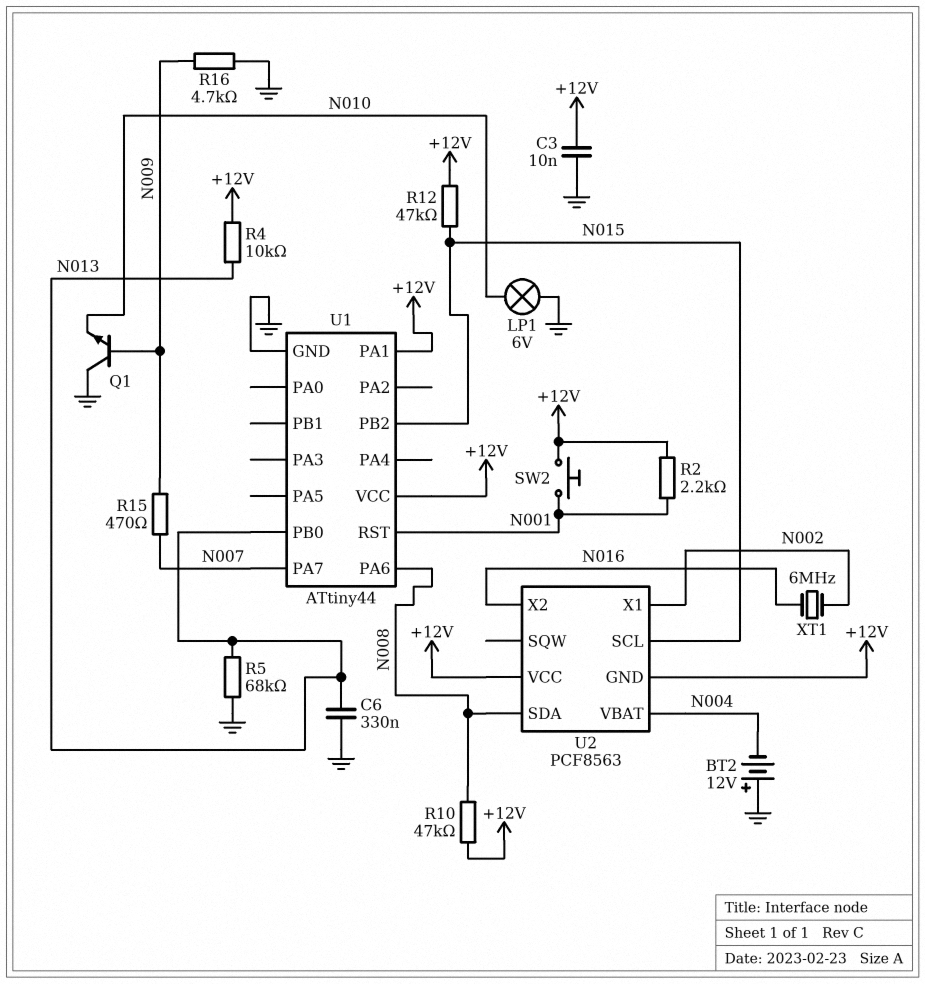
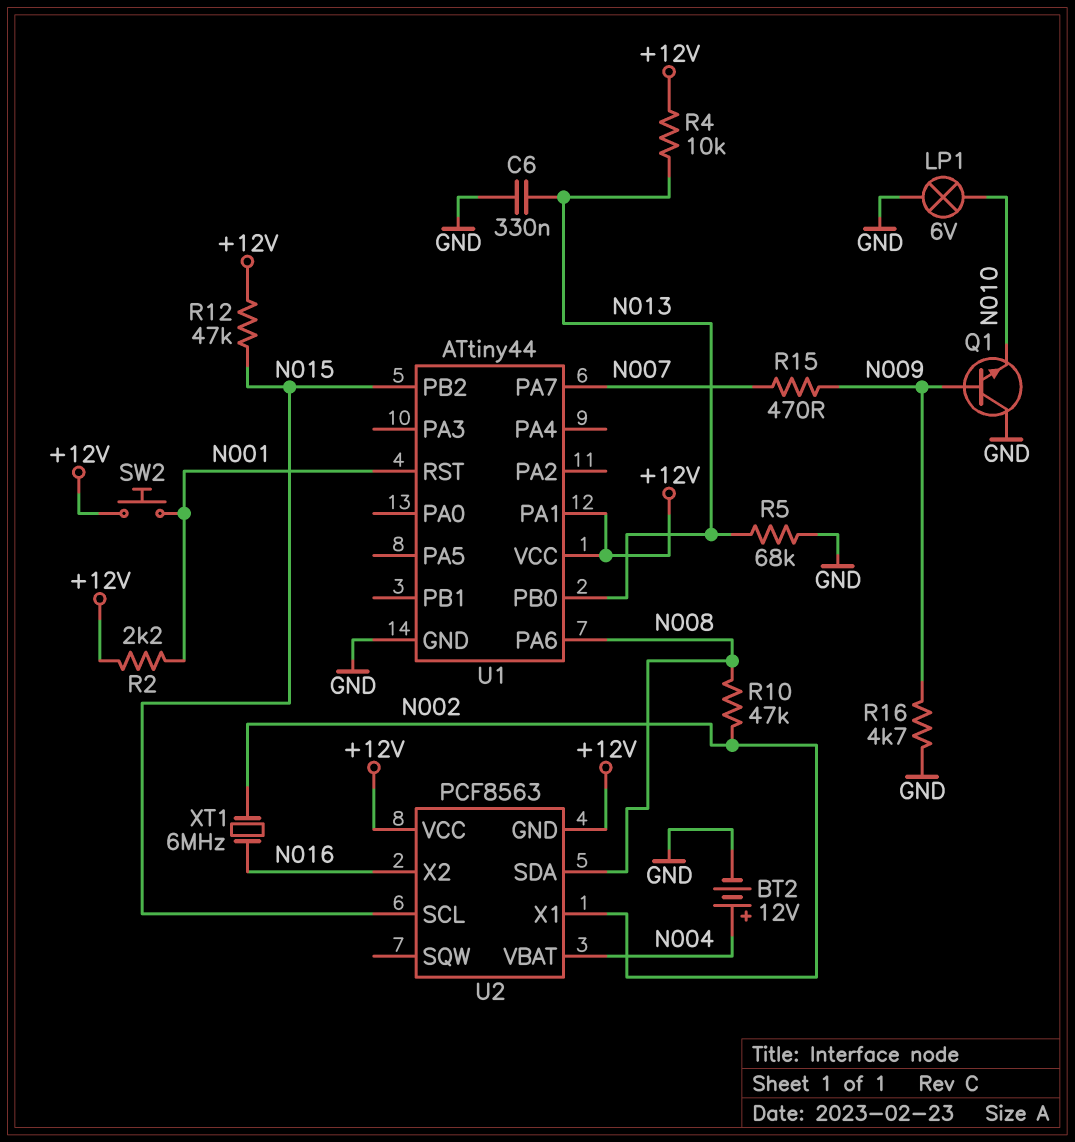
BT2: 12V (plus GND, minus N004) -> 12V (plus N004, minus GND)
C3: 10nF (+12V, GND) -> none
R10: 47k (+12V, N008) -> 47k (N002, N008)

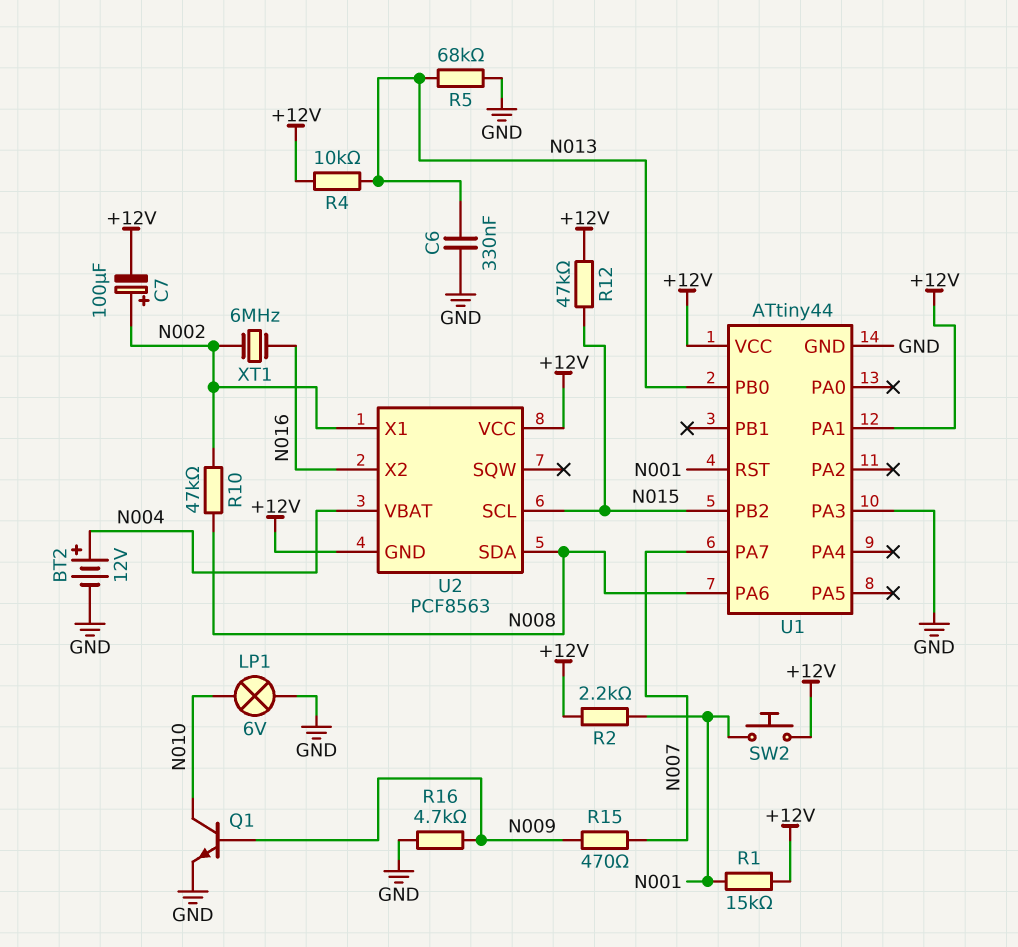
C7: none -> 100uF (plus N002, minus +12V)
Q1: NPN (B N009, C GND, E N010) -> NPN (B N009, C N010, E GND)
R1: none -> 15k (+12V, N001)
U1 pin PA3: none -> GND

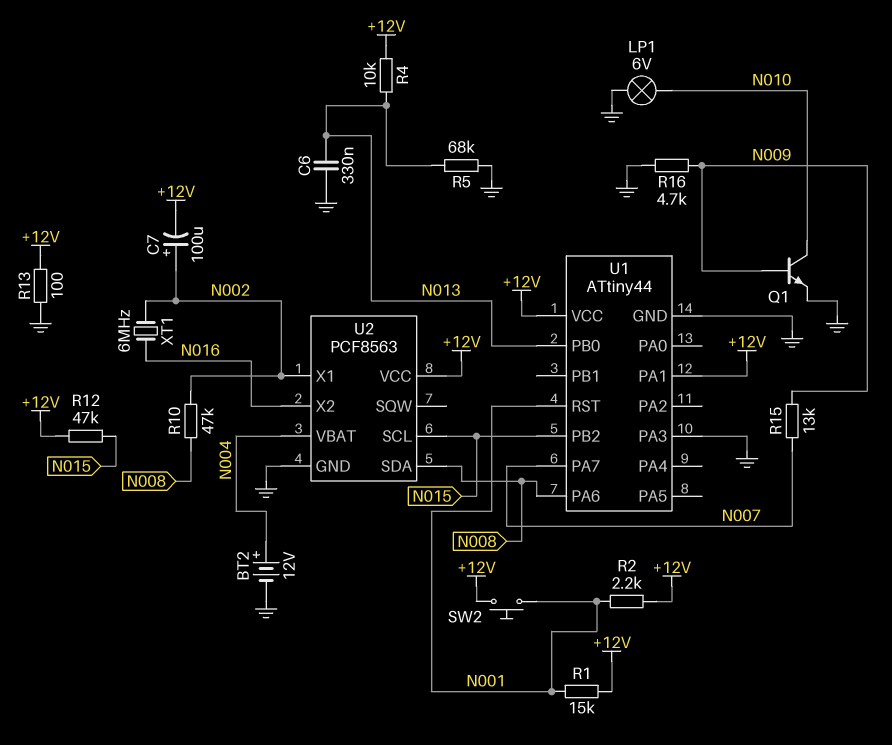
R13: none -> 100 (+12V, GND)
R15: 470 (N007, N009) -> 13k (N007, N009)
U2 pin GND: +12V -> GND

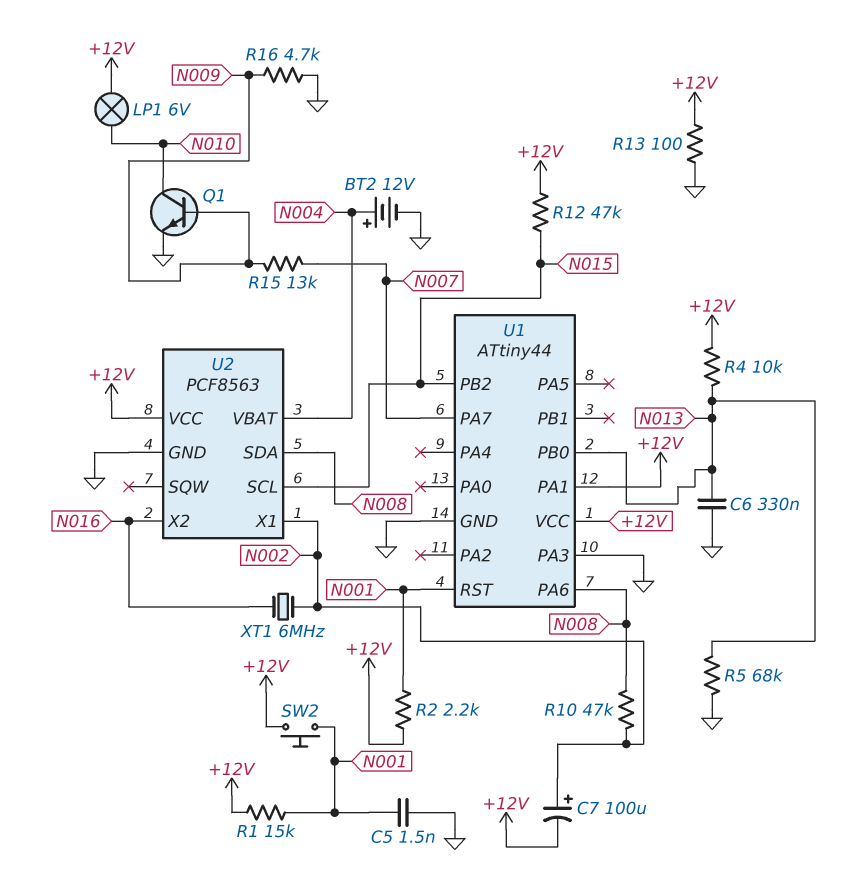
C5: none -> 1.5nF (GND, N001)
LP1: lamp 6V (GND, N010) -> lamp 6V (+12V, N010)

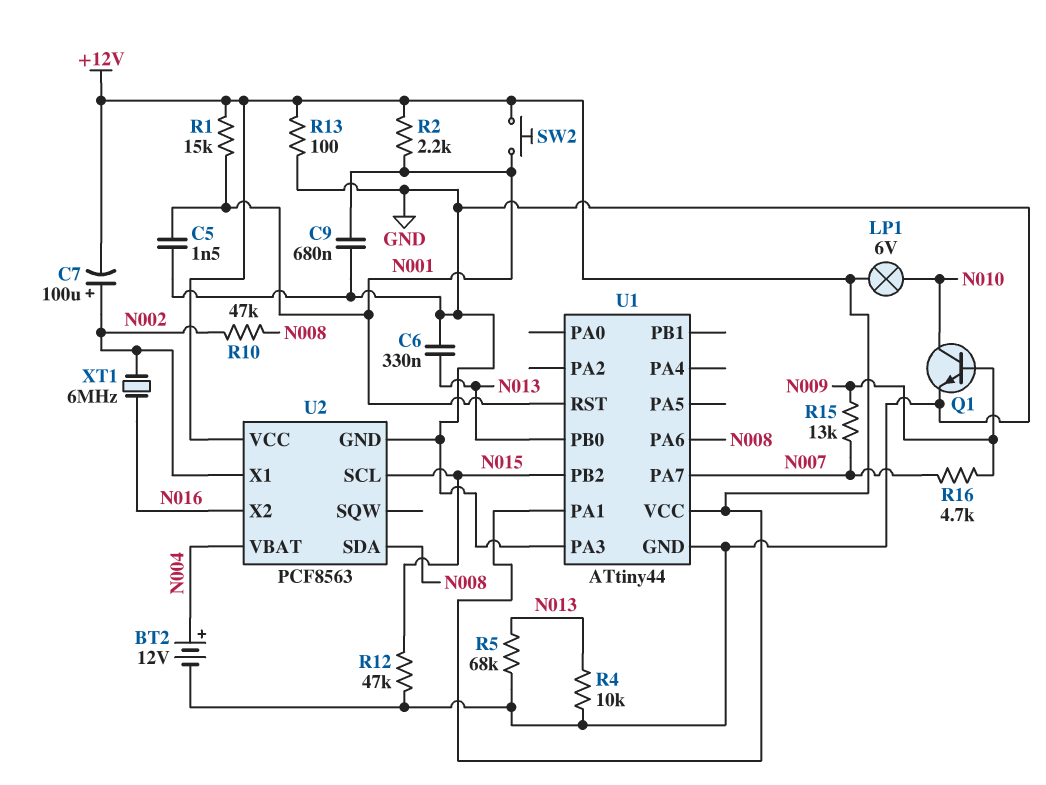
C9: none -> 680nF (GND, N001)
R4: 10k (+12V, N013) -> 10k (GND, N013)
R12: 47k (+12V, N015) -> 47k (GND, N015)
R16: 4.7k (GND, N009) -> 4.7k (N007, N009)

